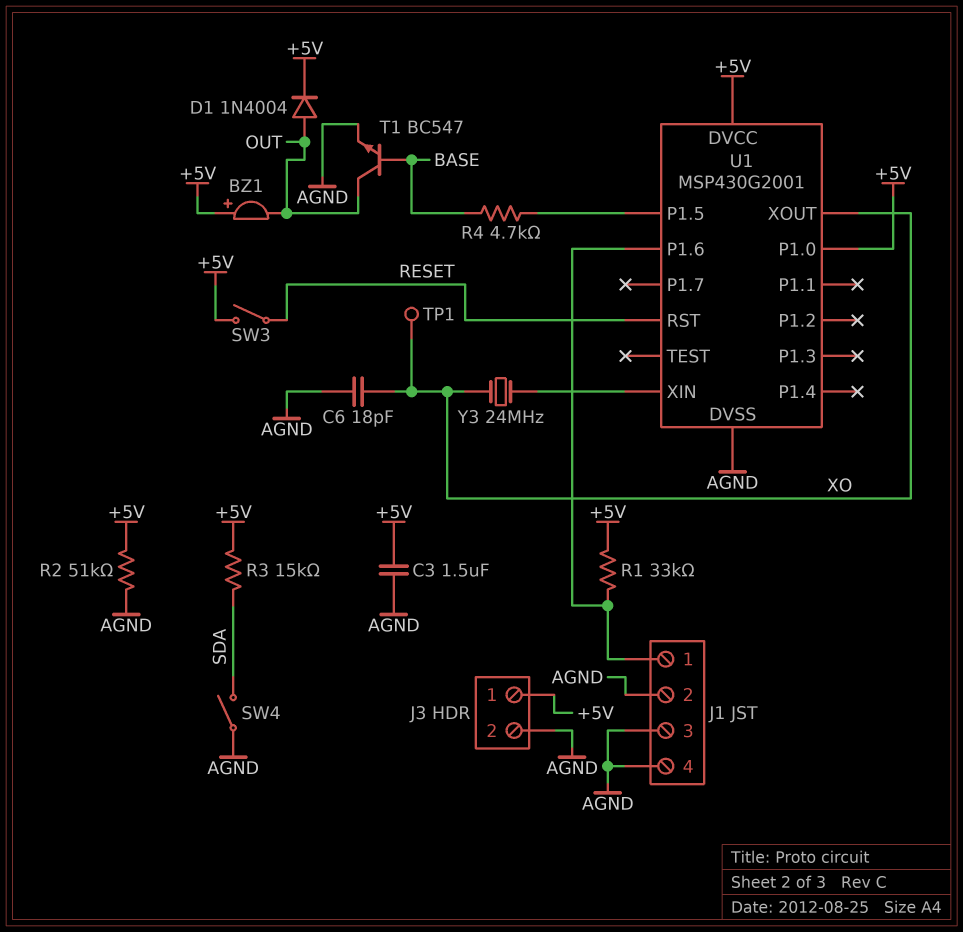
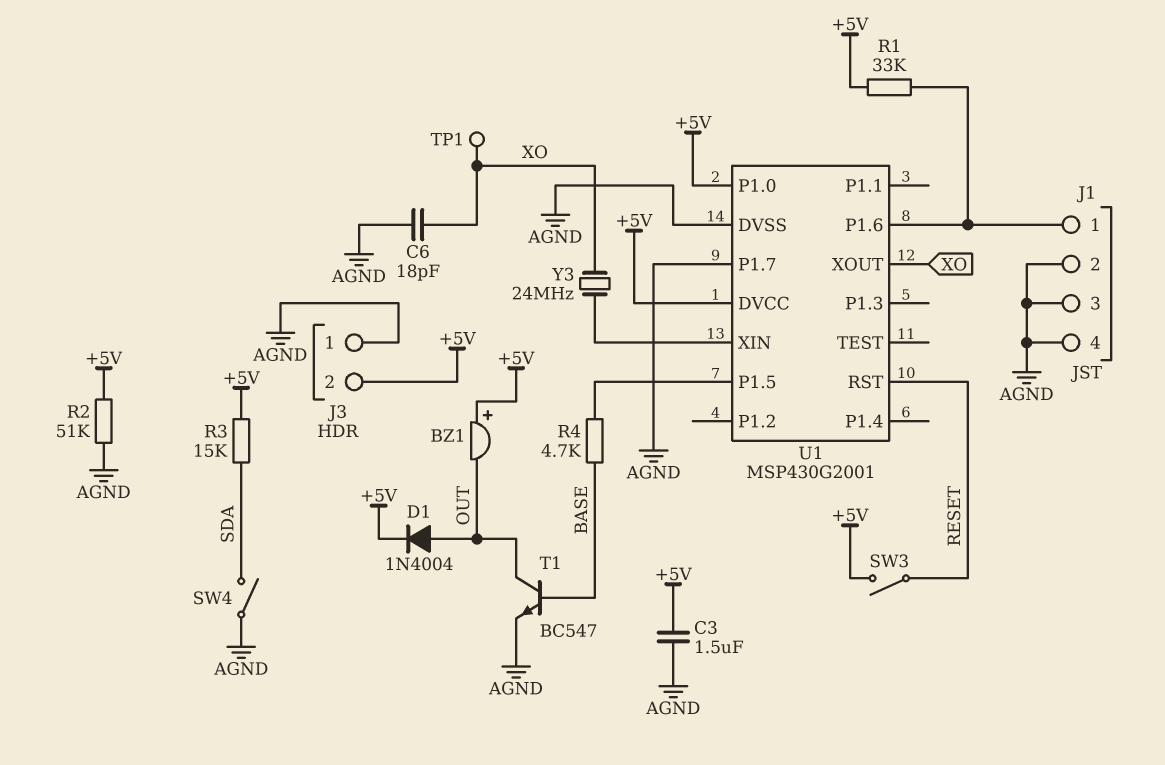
J3 pin 1: +5V -> AGND
J3 pin 2: AGND -> +5V
U1 pin P1.7: none -> AGND

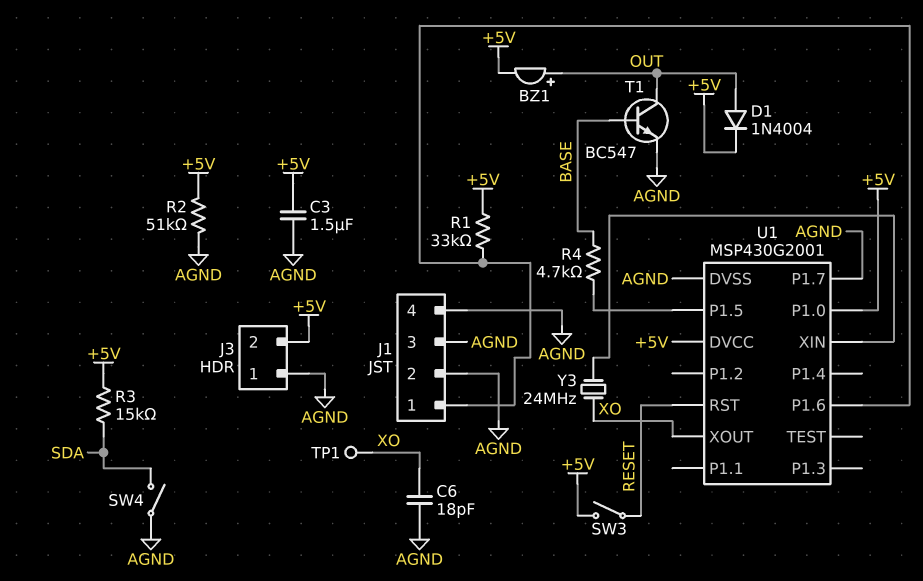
BZ1: buzzer (plus +5V, minus OUT) -> buzzer (plus OUT, minus +5V)

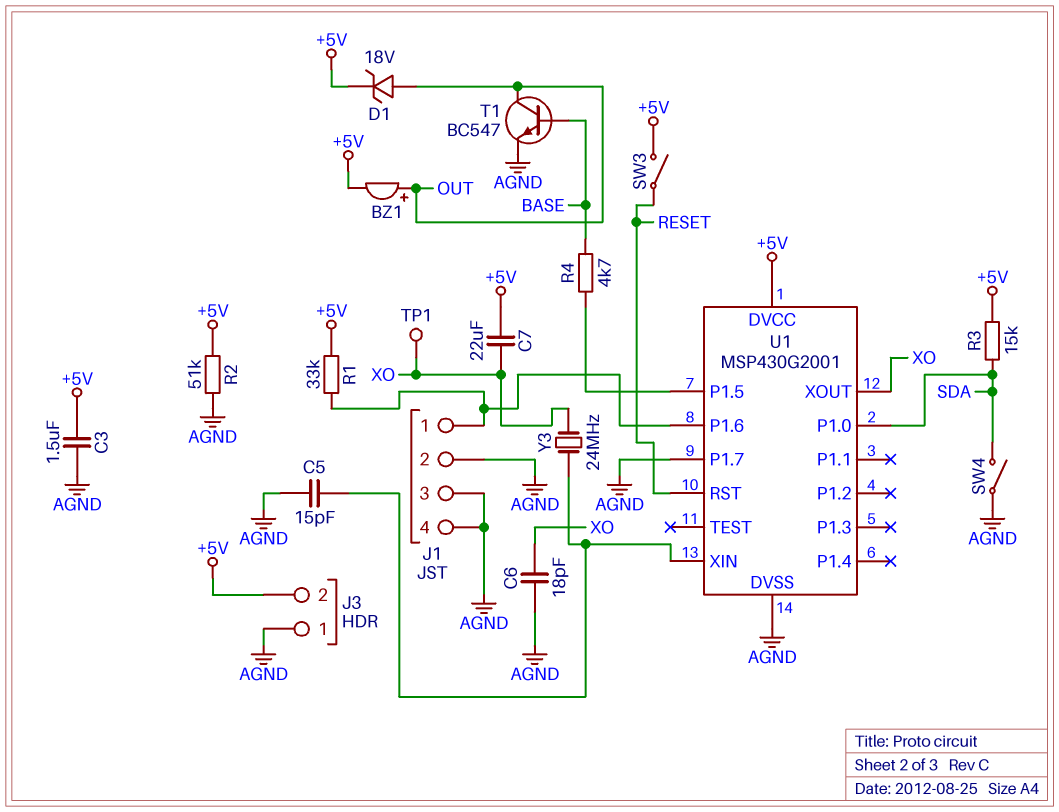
C5: none -> 15pF (AGND, U1/XIN)
C7: none -> 22uF (+5V, XO)
D1: diode 1N4004 (A OUT, K +5V) -> zener 18V (A OUT, K +5V)
U1 pin P1.0: +5V -> SDA

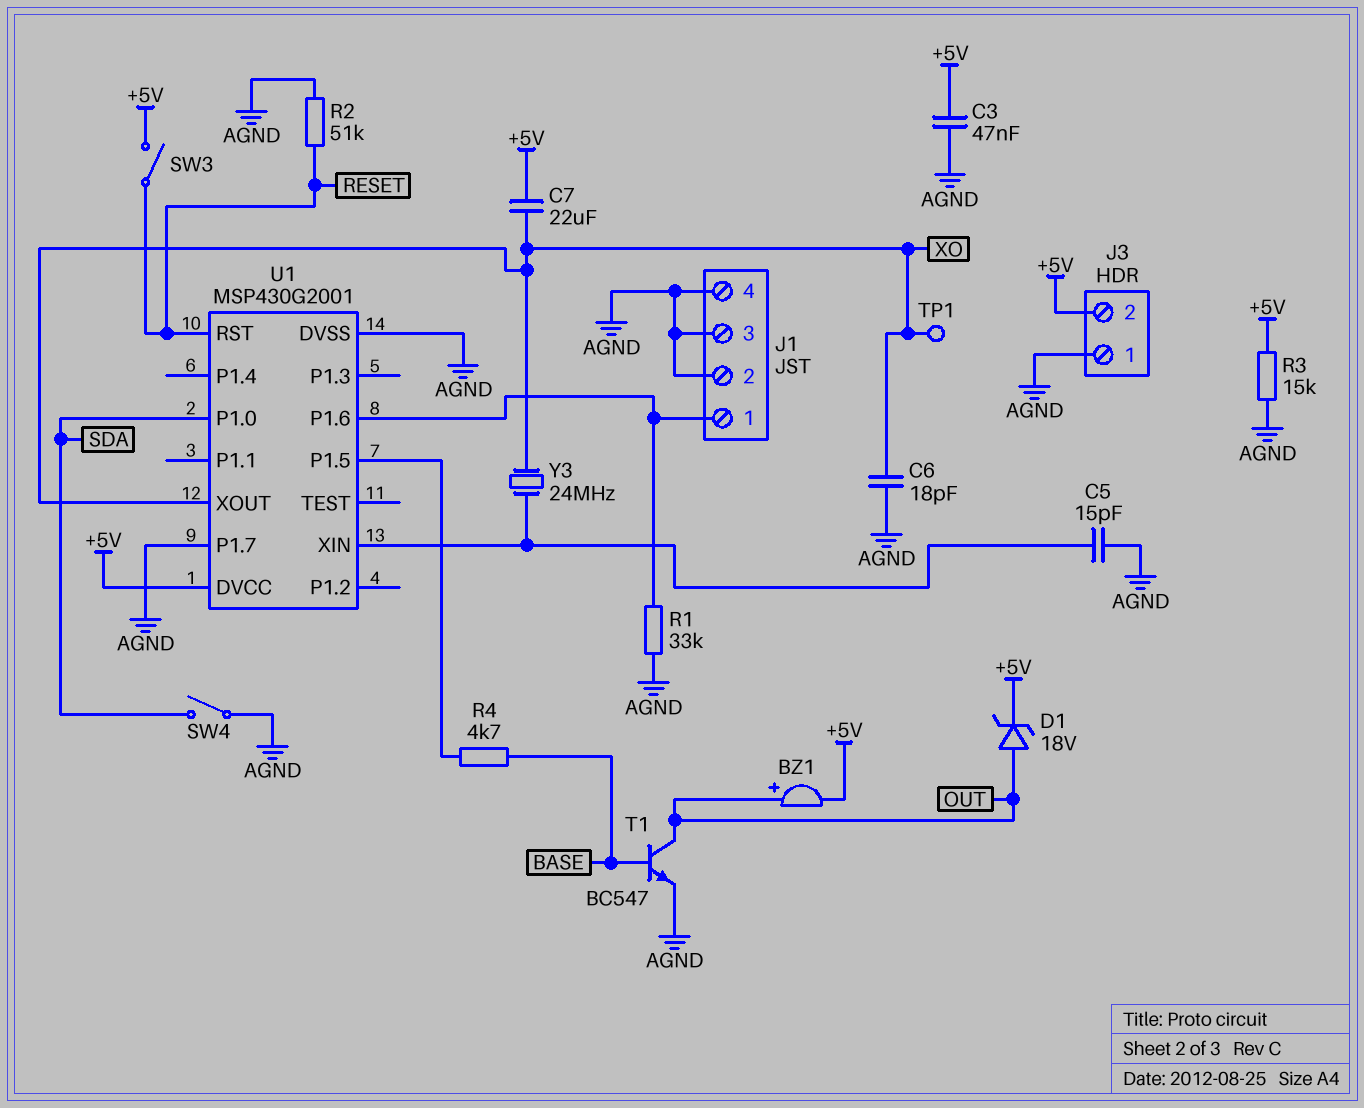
C3: 1.5uF (+5V, AGND) -> 47nF (+5V, AGND)
R1: 33k (+5V, J1/1) -> 33k (AGND, J1/1)
R2: 51k (+5V, AGND) -> 51k (AGND, RESET)
R3: 15k (+5V, SDA) -> 15k (+5V, AGND)

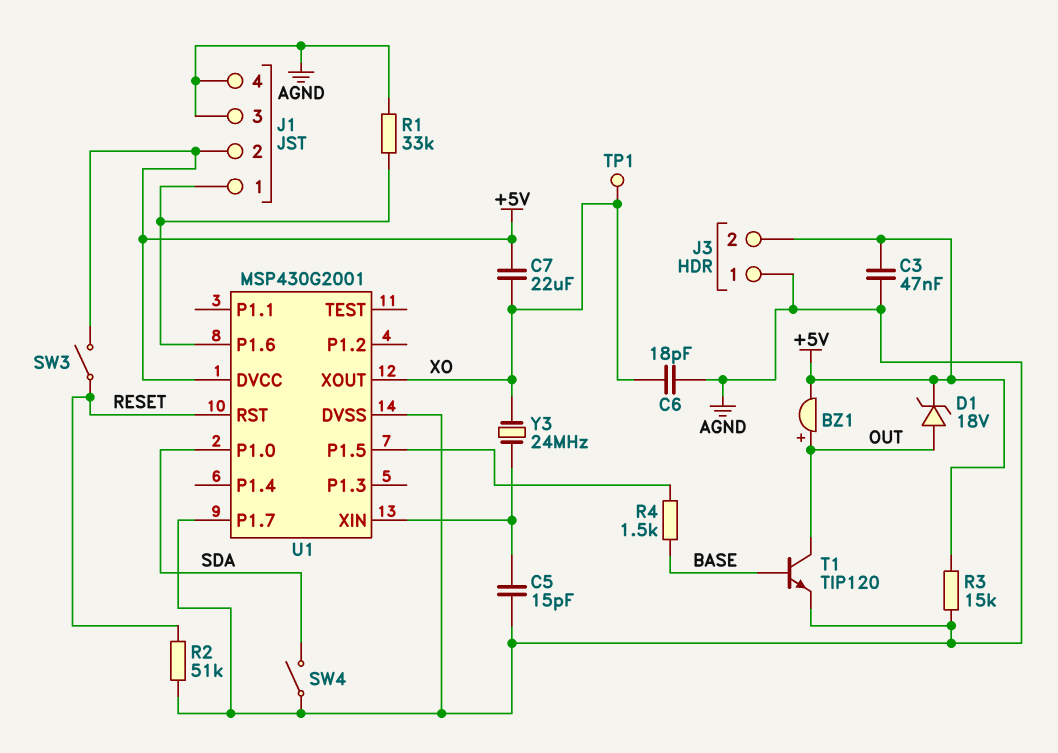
J1 pin 2: AGND -> +5V
R4: 4.7k (BASE, U1/P1.5) -> 1.5k (BASE, U1/P1.5)
T1: NPN BC547 (B BASE, C OUT, E AGND) -> NPN TIP120 (B BASE, C OUT, E AGND)

